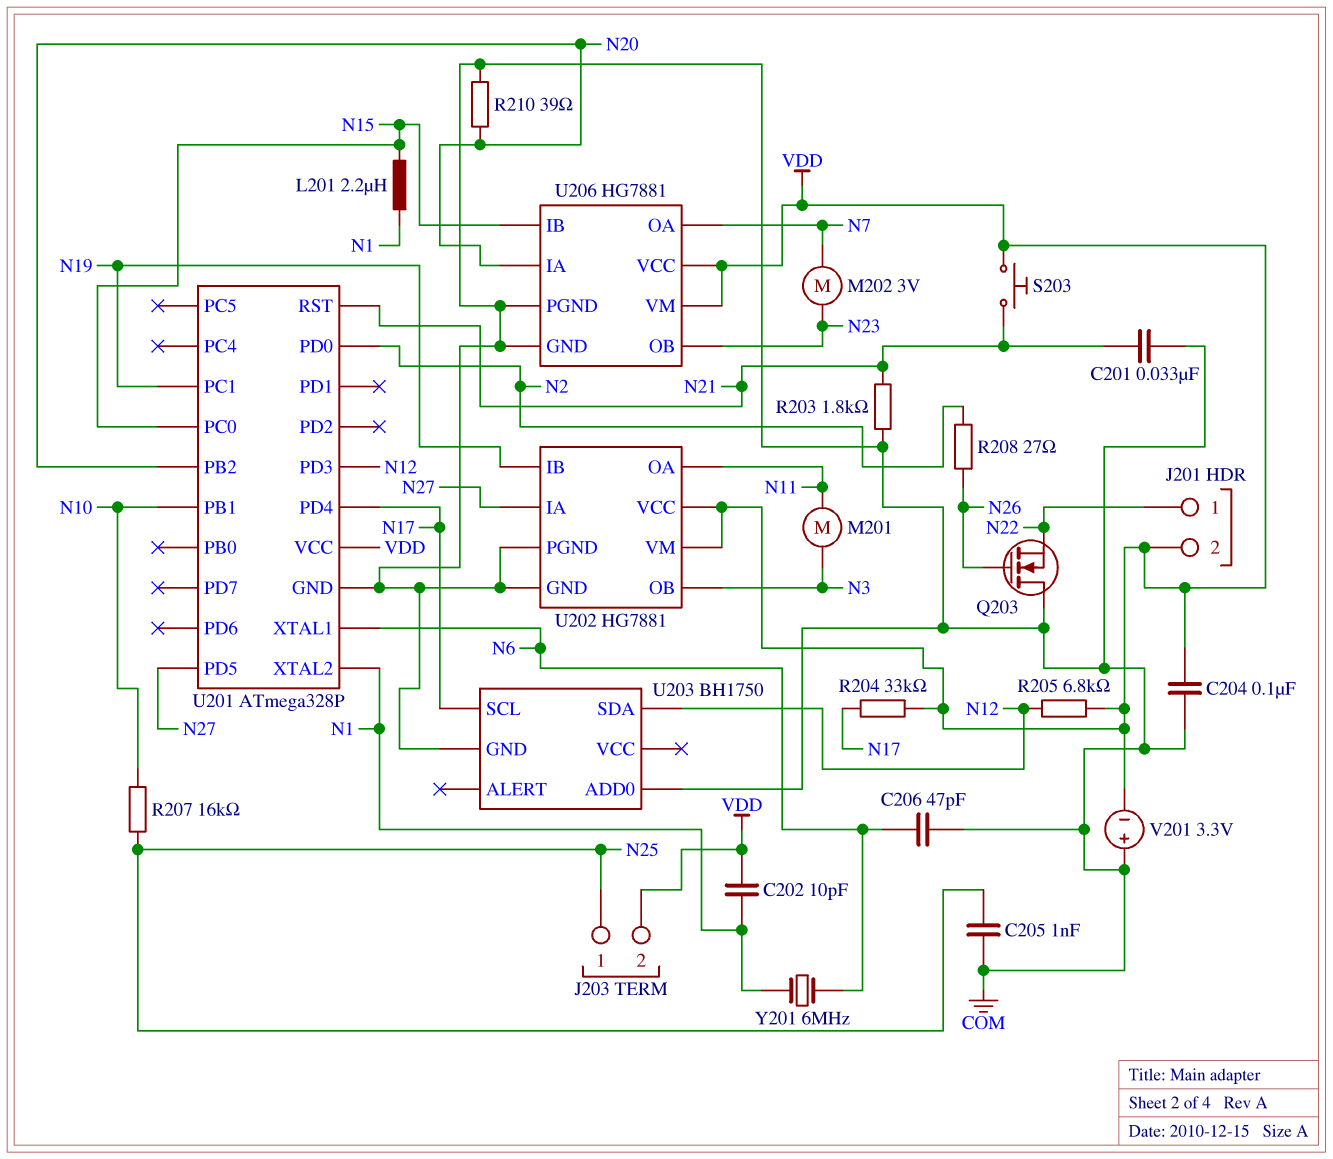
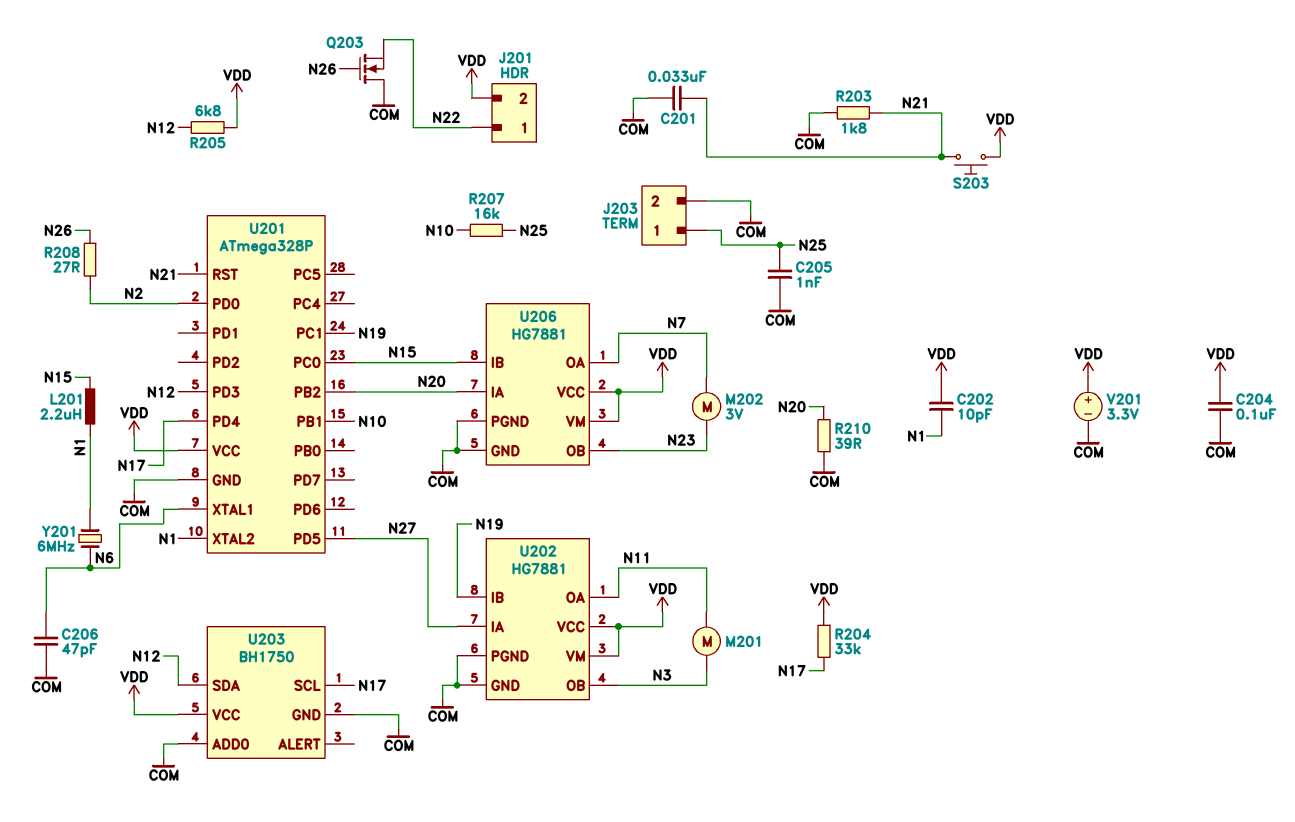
J203 pin 2: VDD -> COM
U203 pin VCC: none -> VDD
V201: 3.3V (plus COM, minus VDD) -> 3.3V (plus VDD, minus COM)

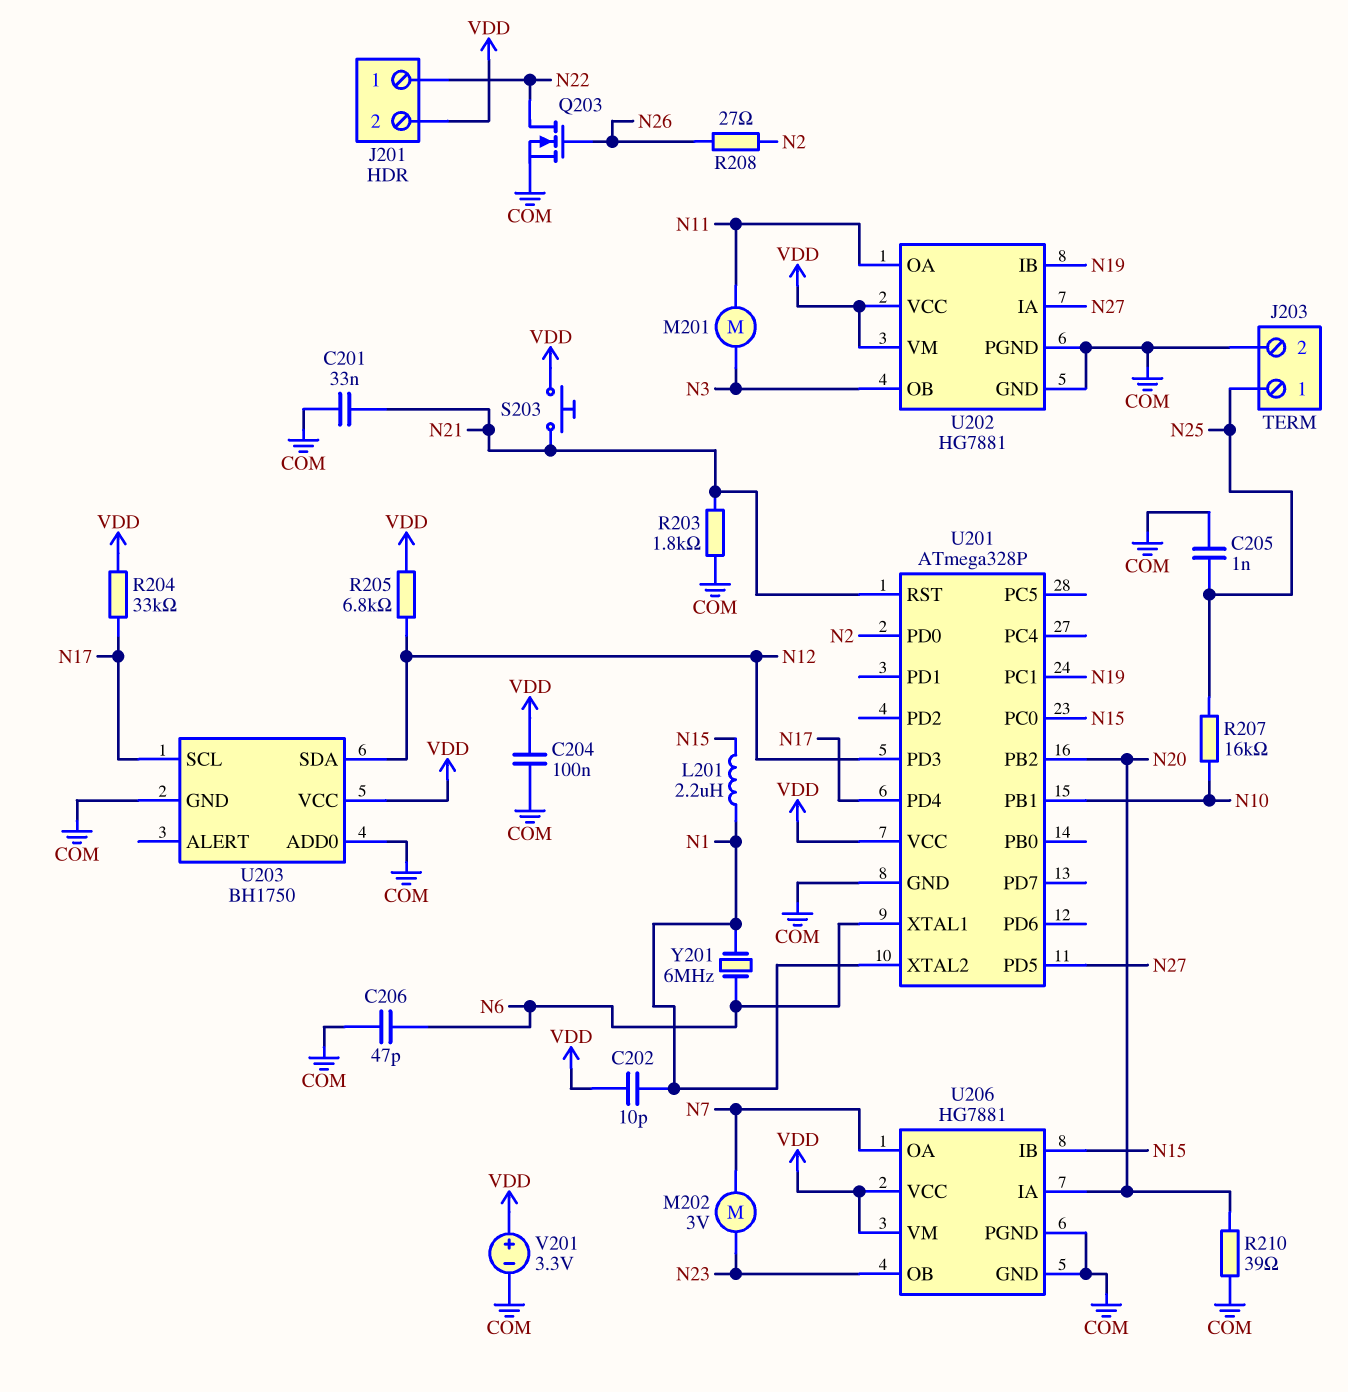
Q203: NMOS (G N26, D COM, S N22) -> NMOS (G N26, D N22, S COM)

